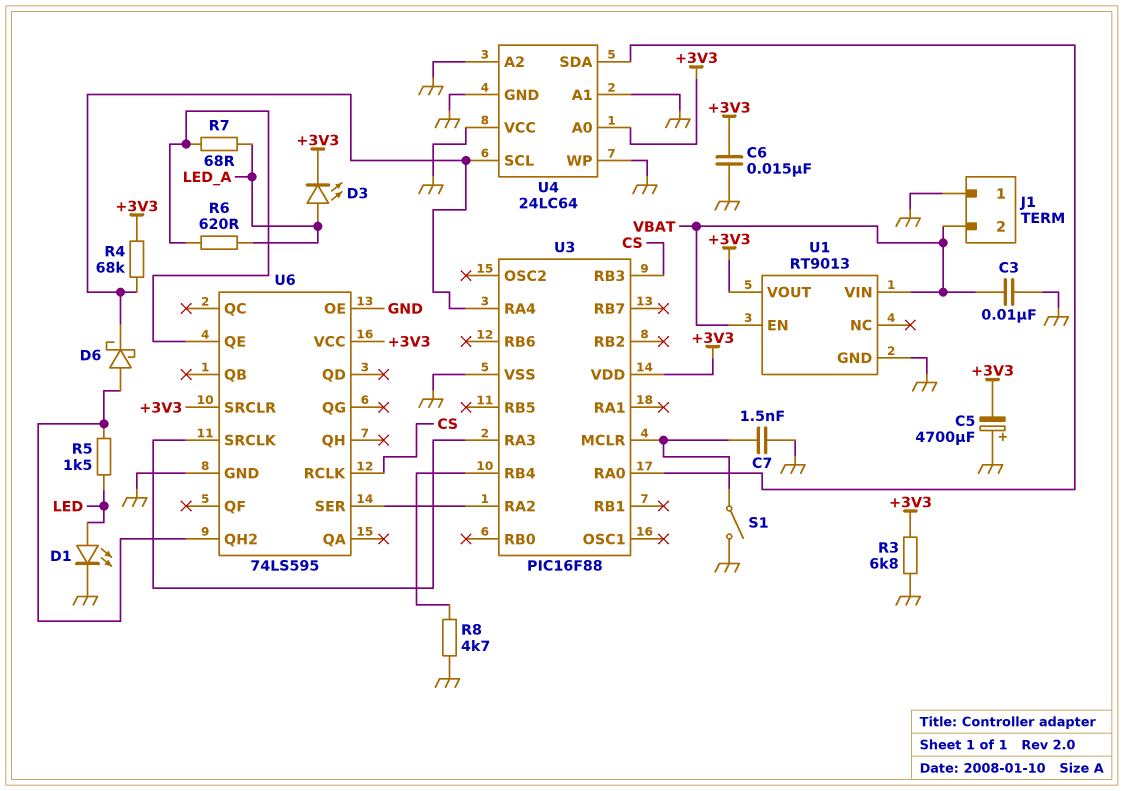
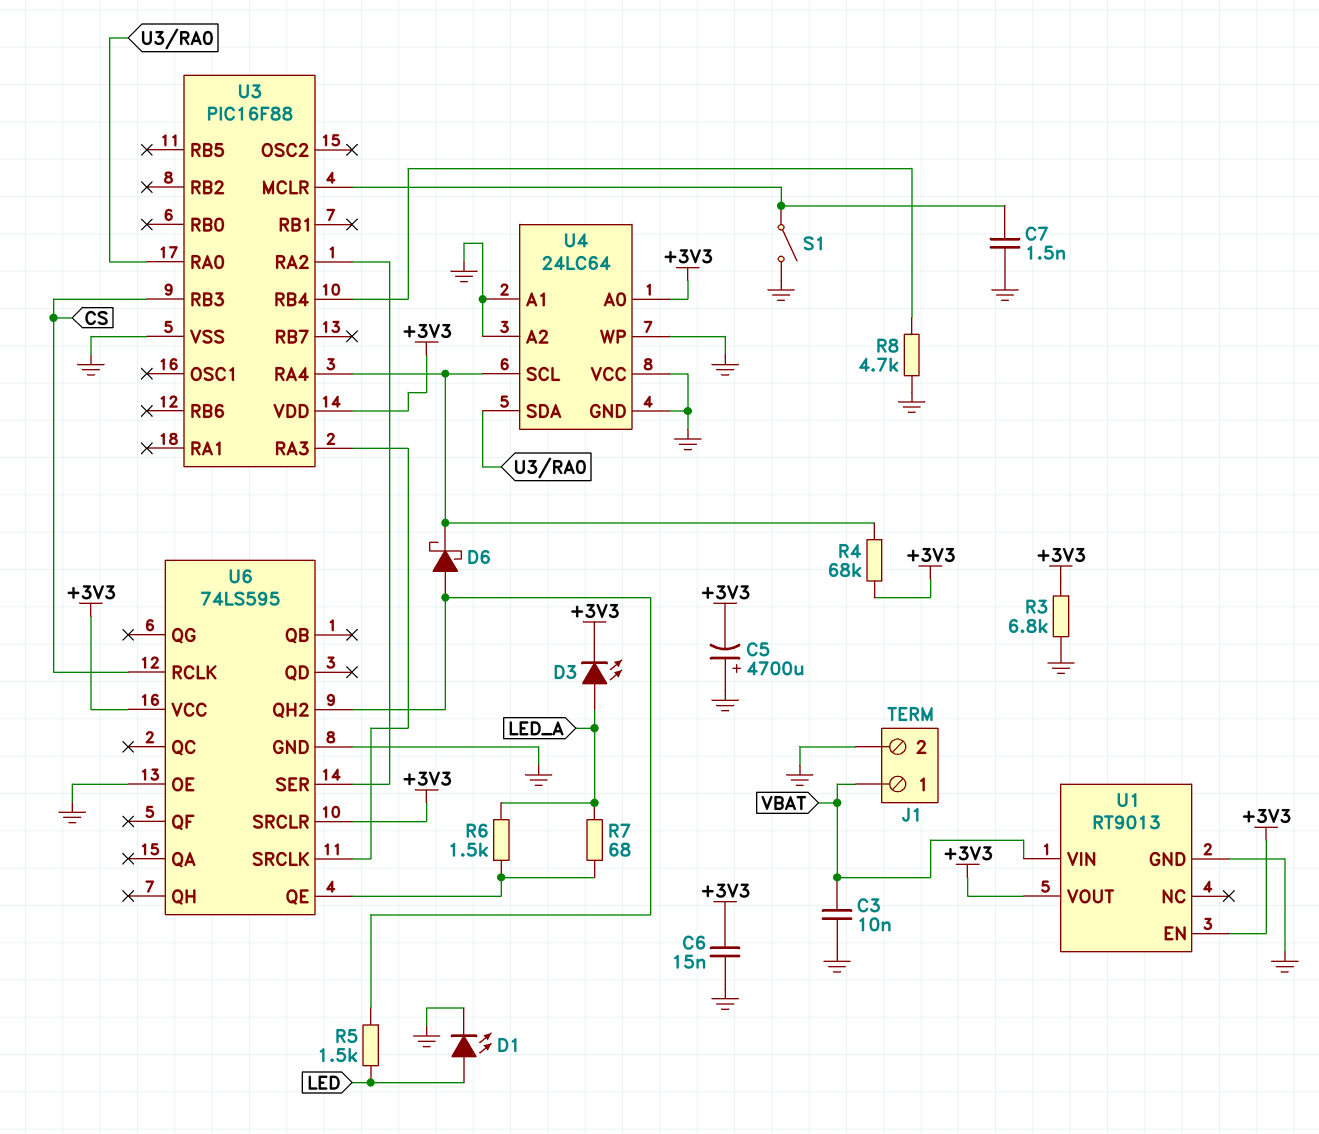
J1 pin 1: GND -> VBAT
J1 pin 2: VBAT -> GND
R6: 620 (LED_A, U6/QE) -> 1.5k (LED_A, U6/QE)
U1 pin EN: VBAT -> +3V3

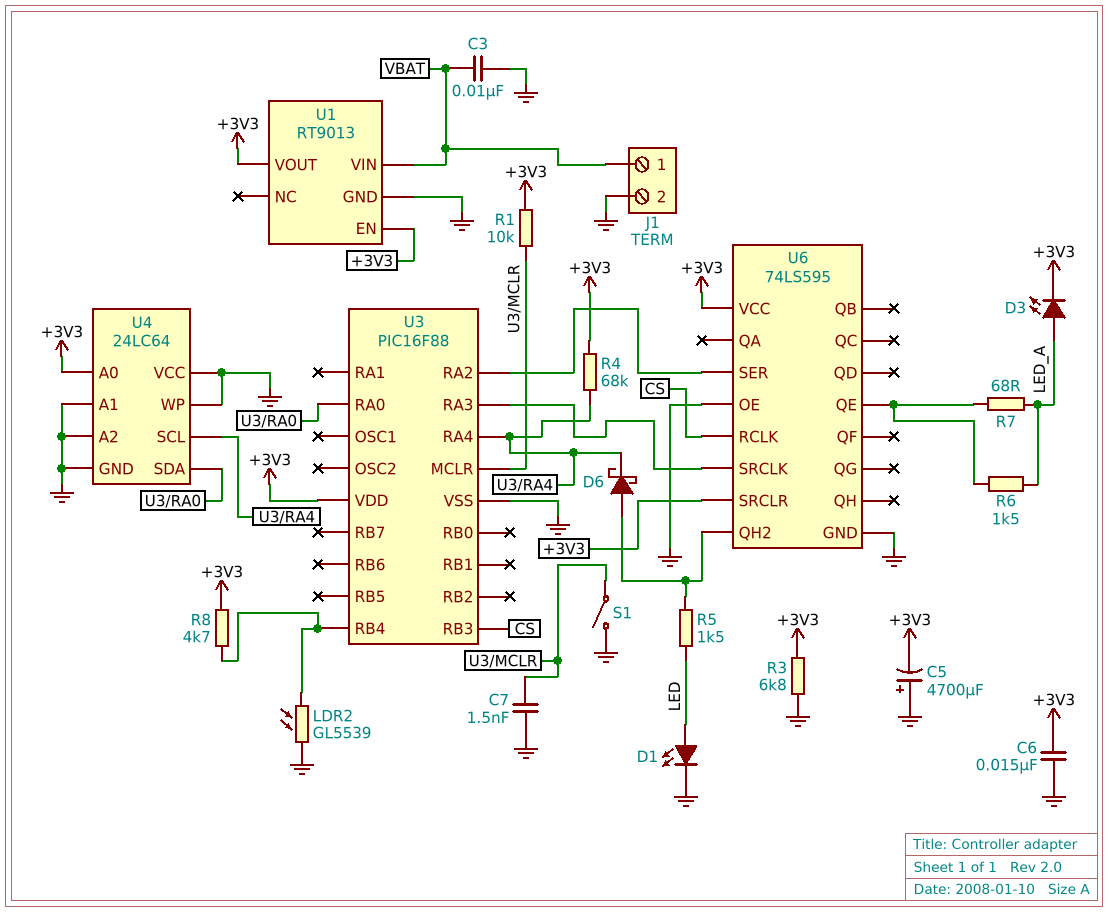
LDR2: none -> GL5539 (GND, U3/RB4)
R1: none -> 10k (+3V3, U3/MCLR)
R8: 4.7k (GND, U3/RB4) -> 4.7k (+3V3, U3/RB4)

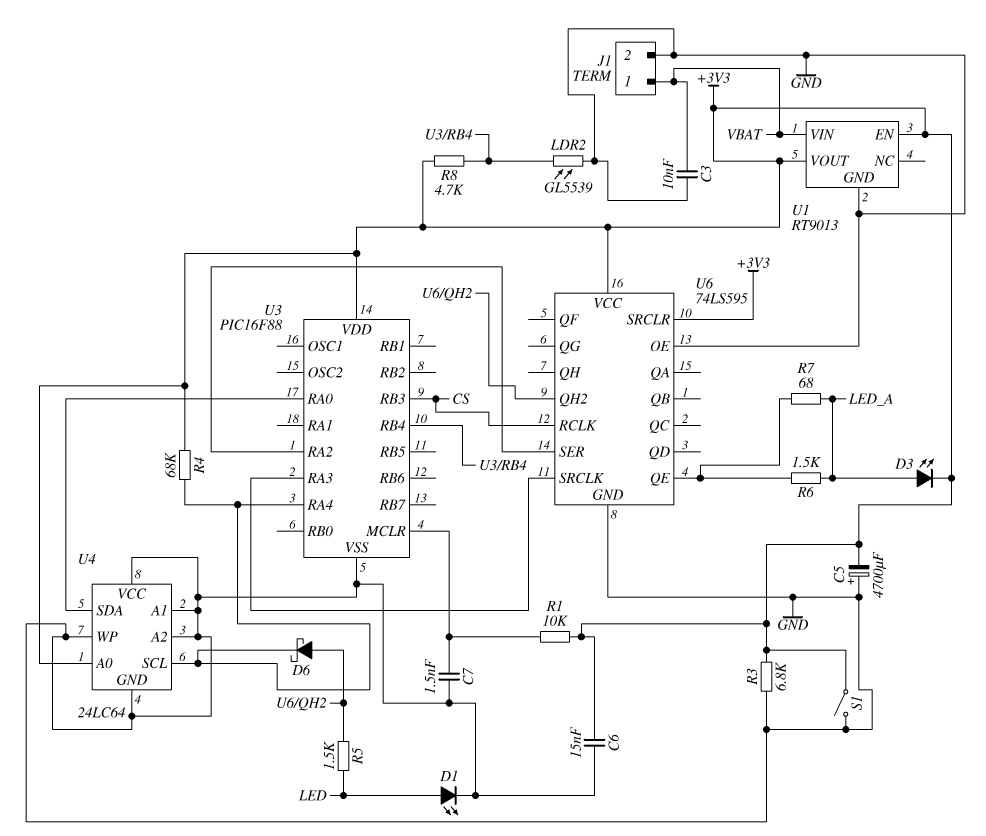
S1: switch (GND, U3/MCLR) -> switch (+3V3, GND)

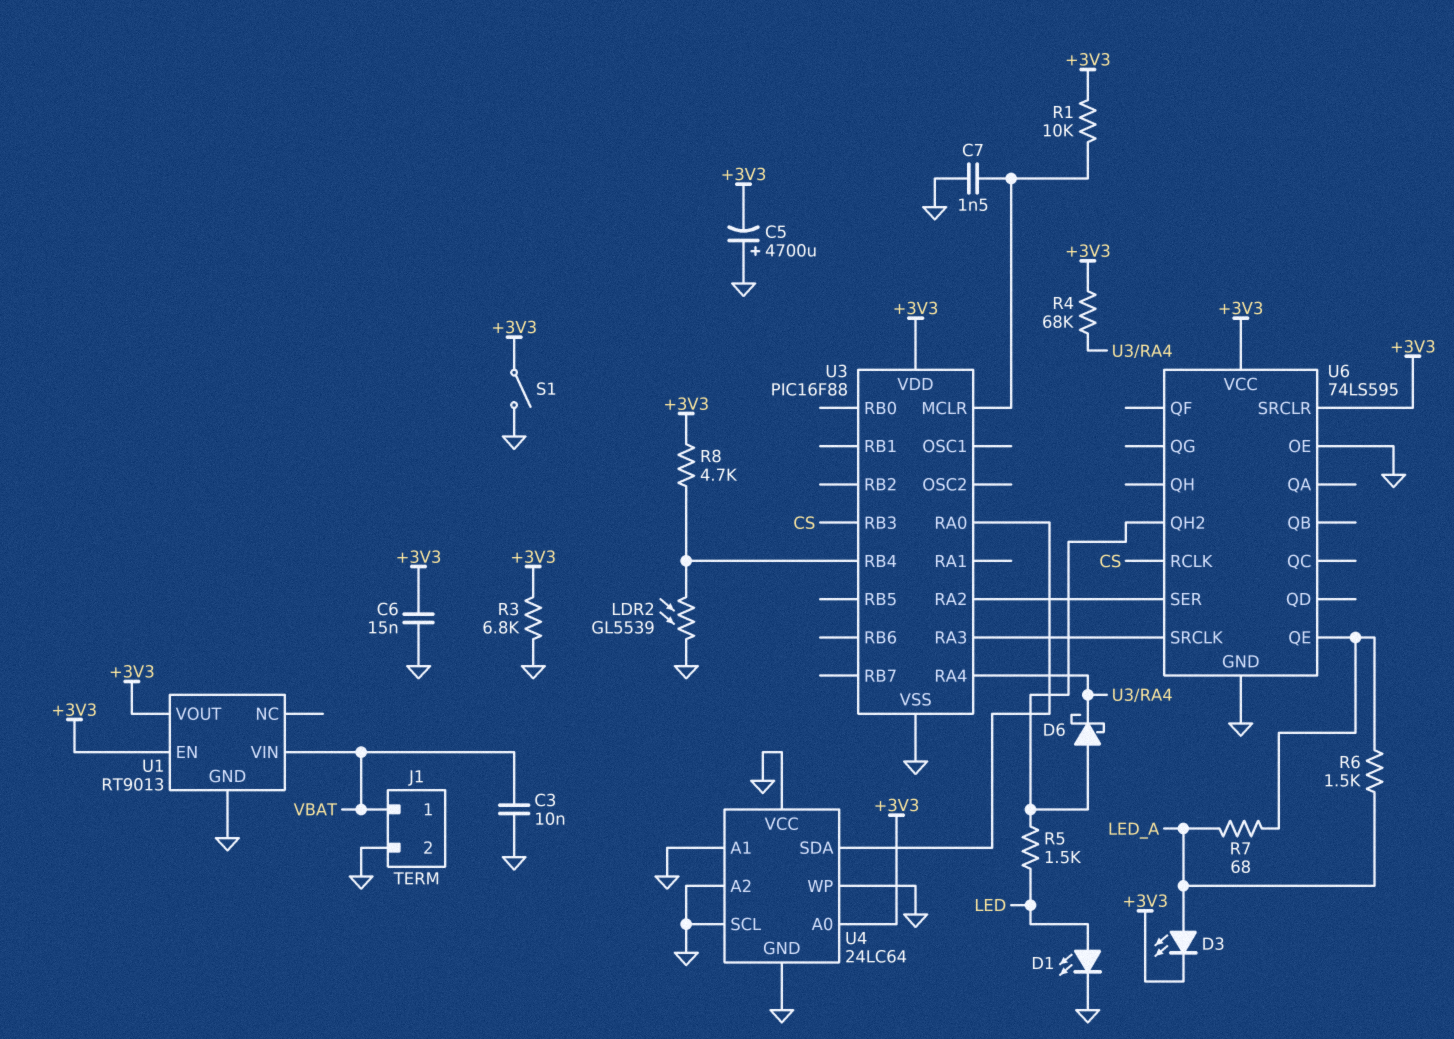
U4 pin SCL: U3/RA4 -> GND

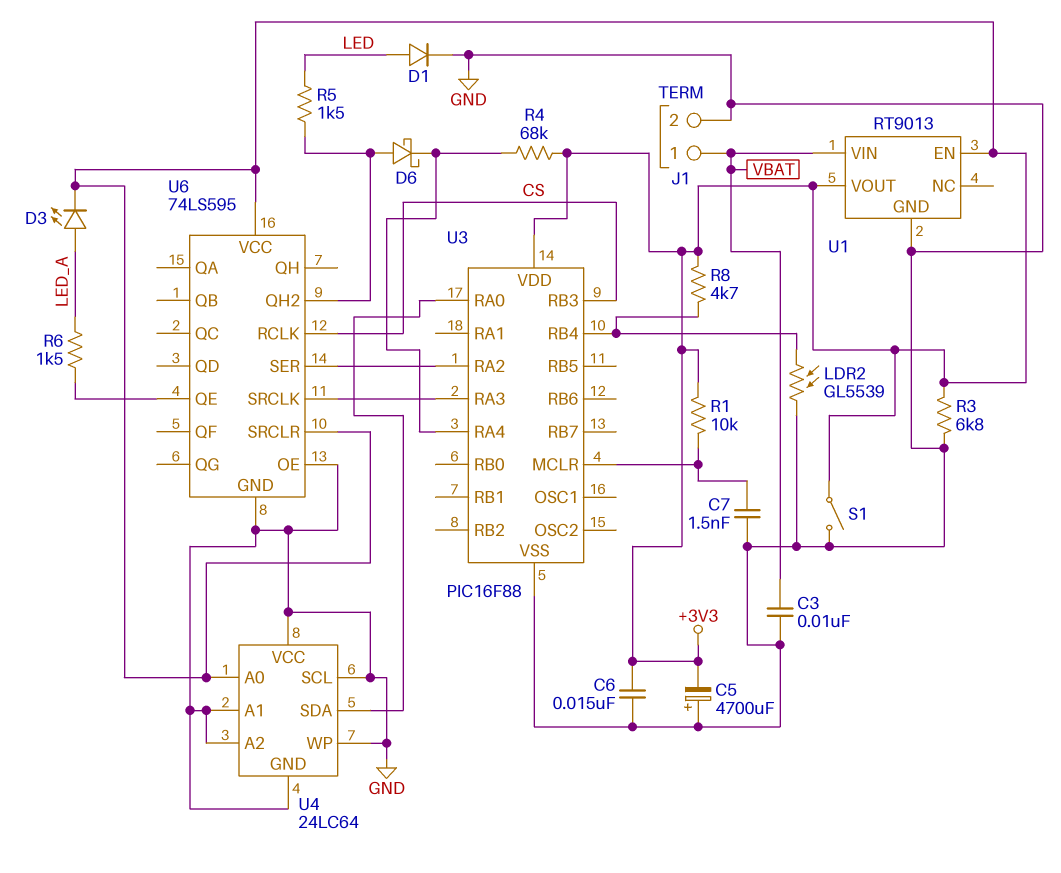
D1: LED (A LED, K GND) -> diode (A LED, K GND)
R7: 68 (LED_A, U6/QE) -> none

